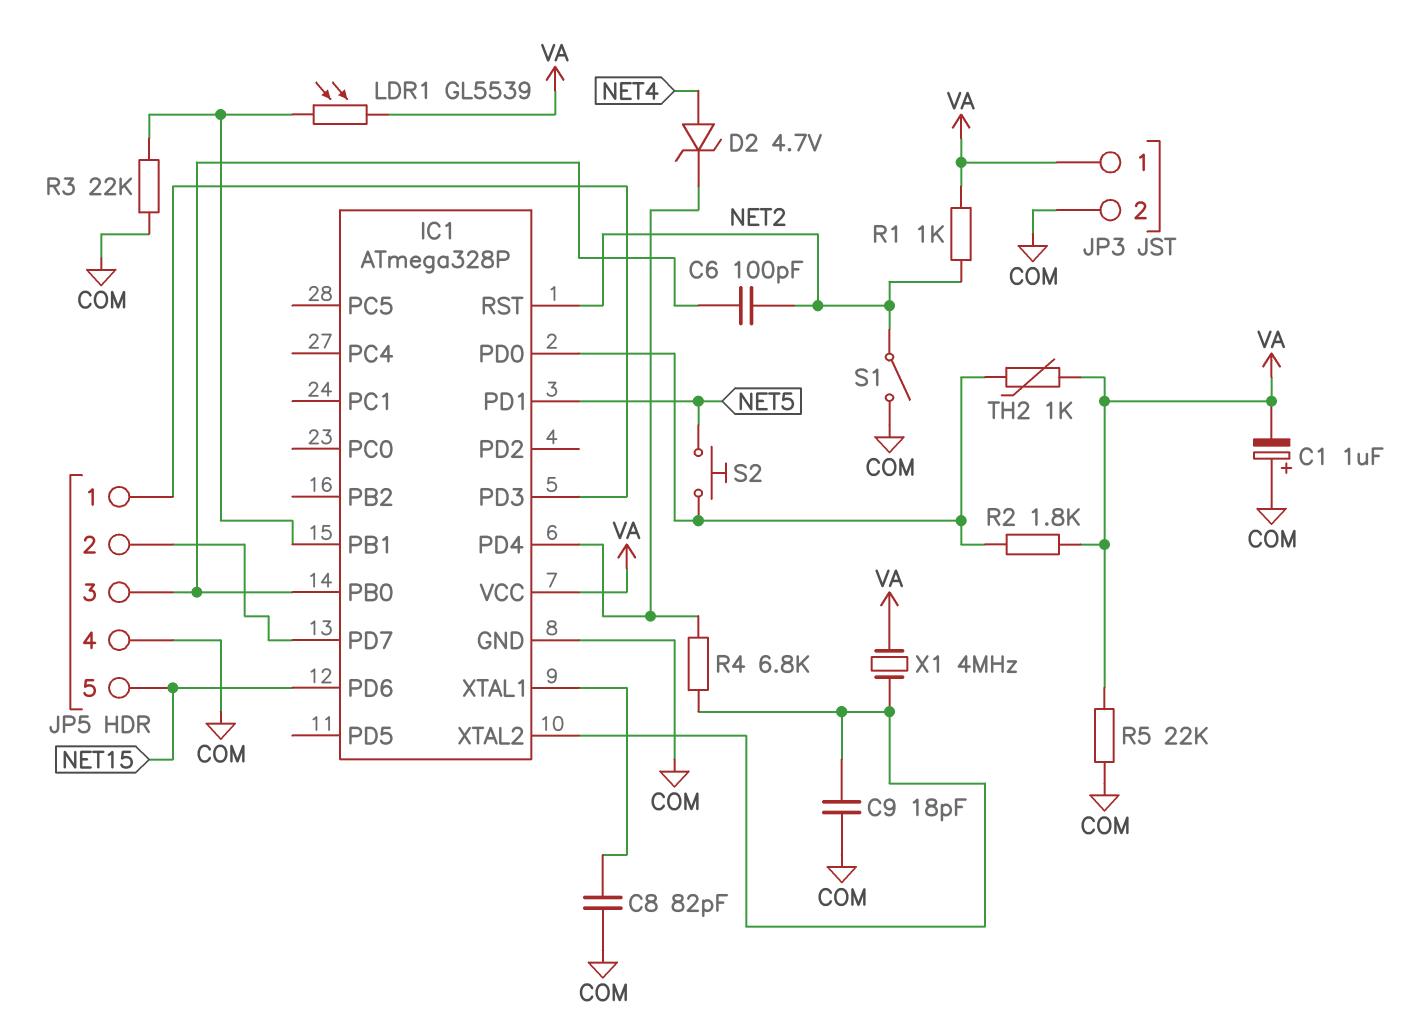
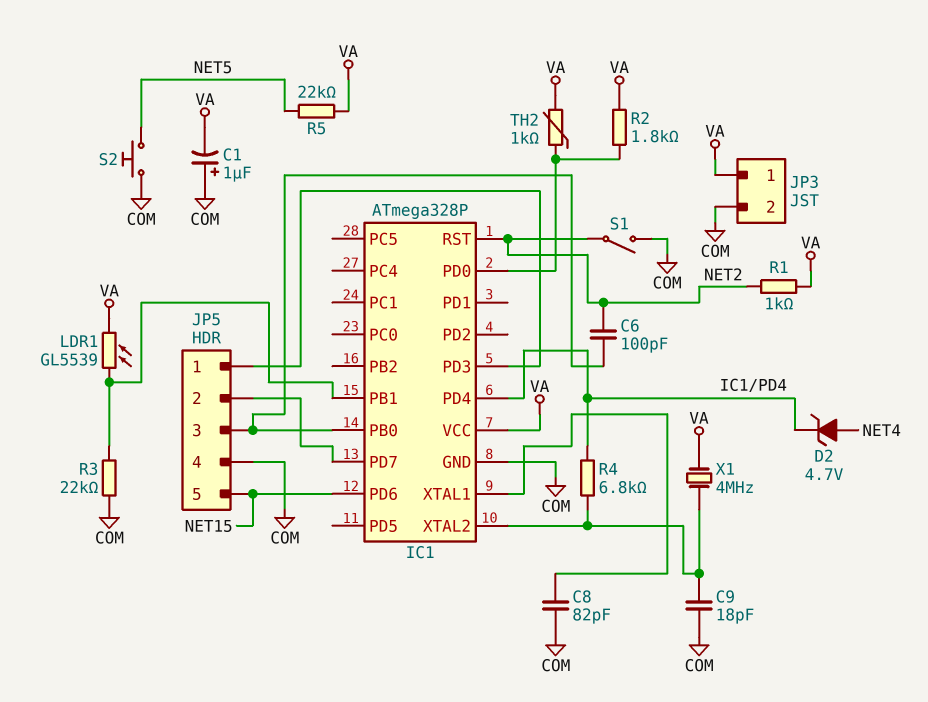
IC1 pin PD1: NET5 -> none
R5: 22k (COM, VA) -> 22k (NET5, VA)
S2: button (IC1/PD0, NET5) -> button (COM, NET5)

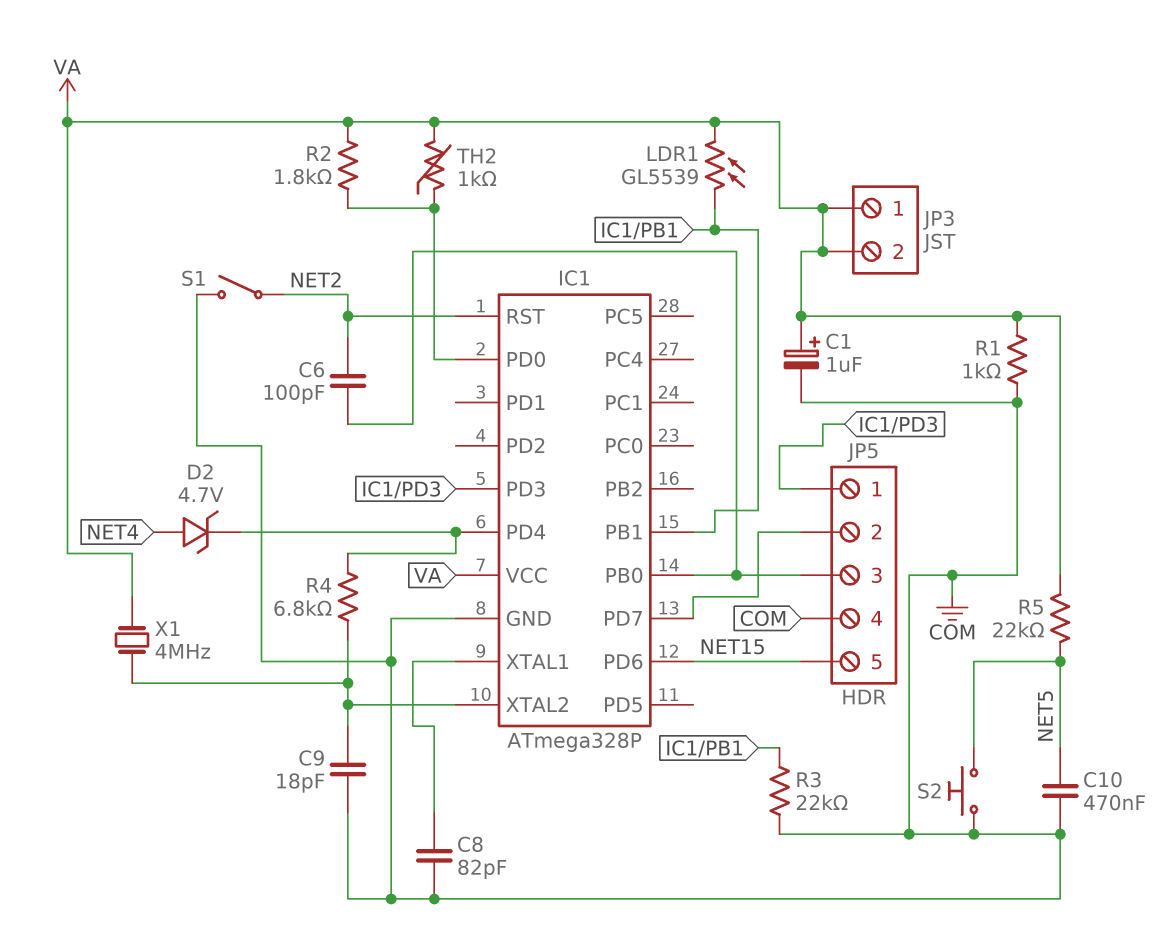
C1: 1uF (plus COM, minus VA) -> 1uF (plus VA, minus COM)
C10: none -> 470nF (COM, NET5)
JP3 pin 2: COM -> VA
R1: 1k (NET2, VA) -> 1k (COM, VA)

